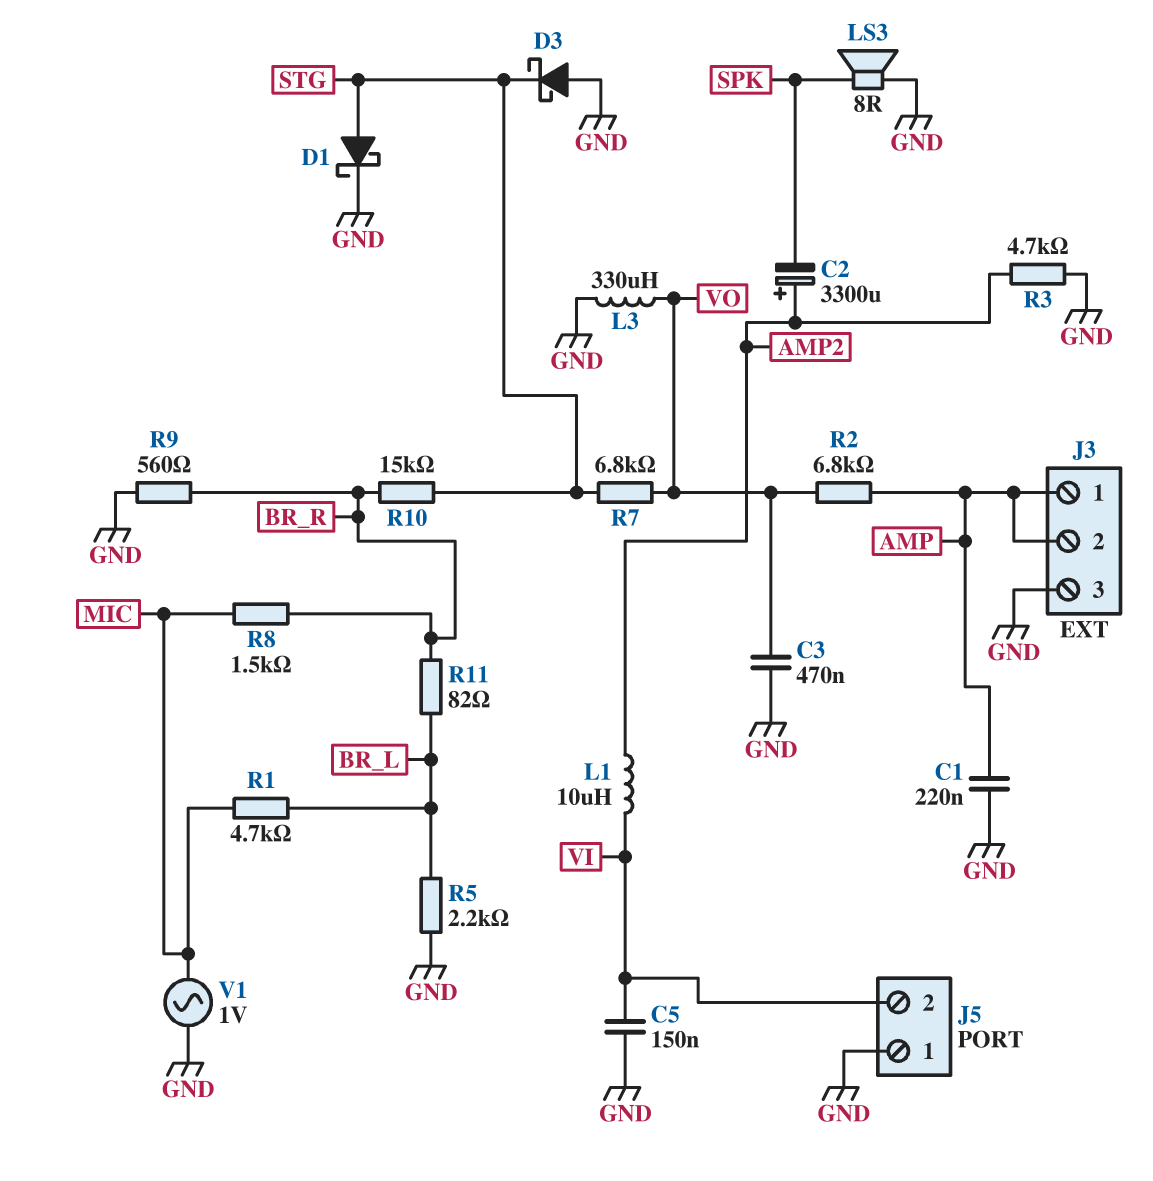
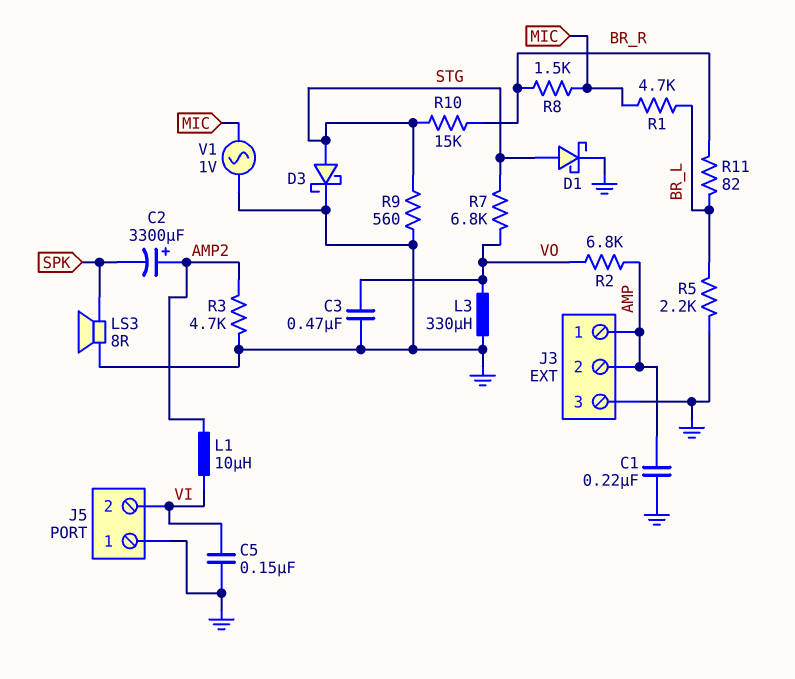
D3: schottky (A GND, K STG) -> schottky (A STG, K GND)
R9: 560 (BR_R, GND) -> 560 (GND, STG)

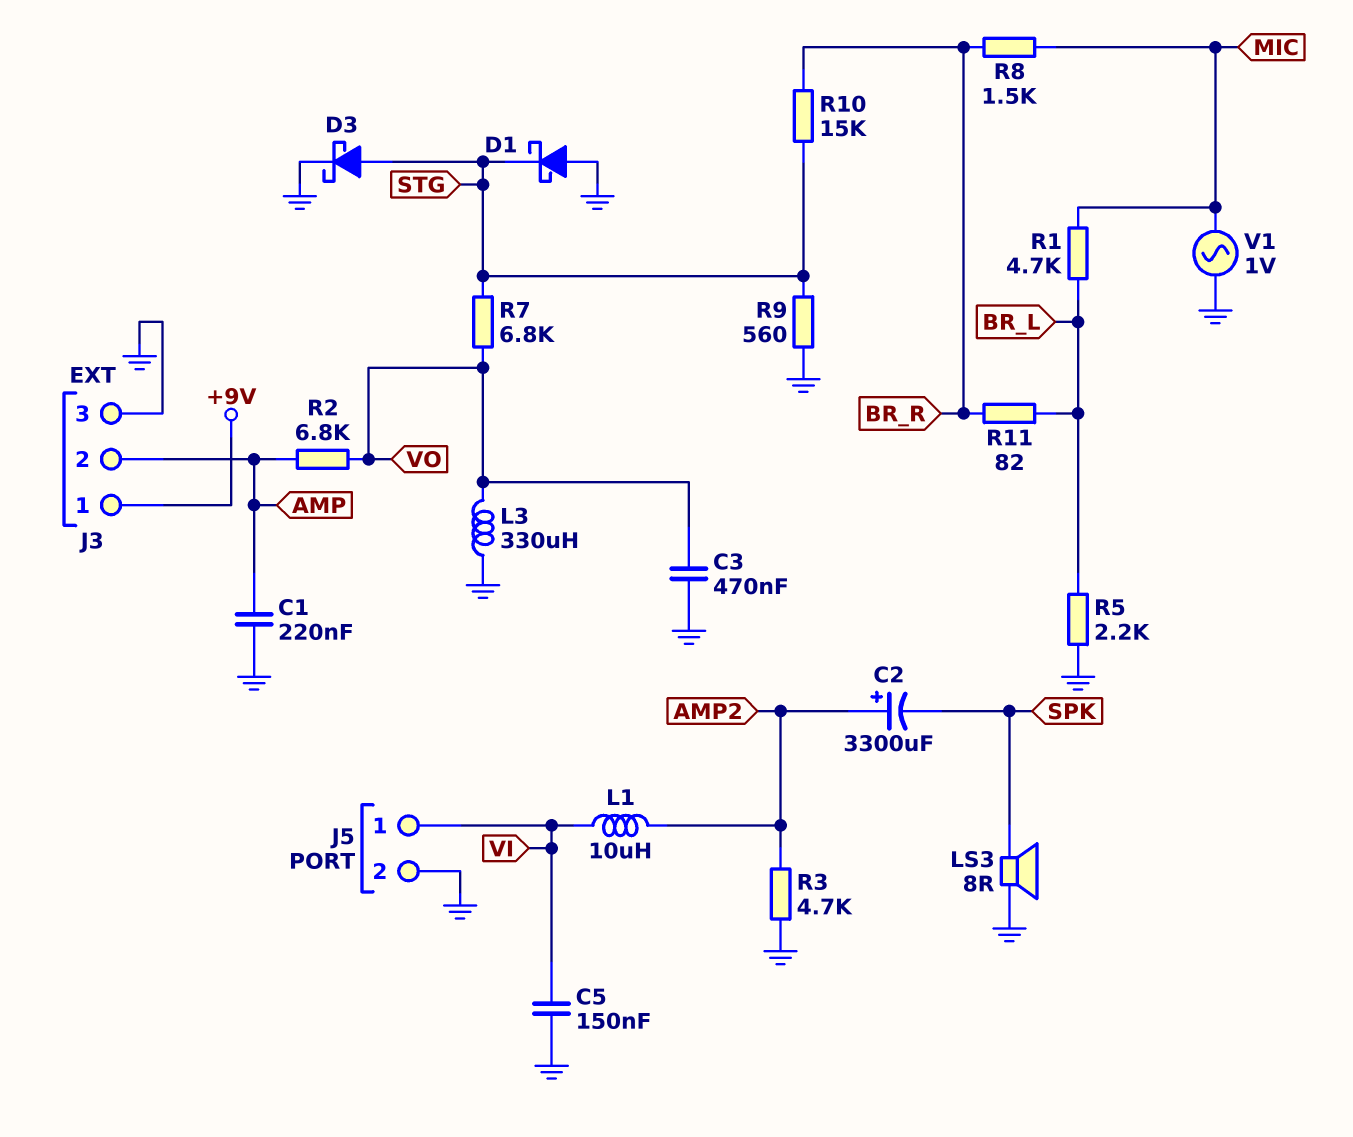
D1: schottky (A STG, K GND) -> schottky (A GND, K STG)
J3 pin 1: AMP -> +9V
J5 pin 1: GND -> VI
J5 pin 2: VI -> GND

